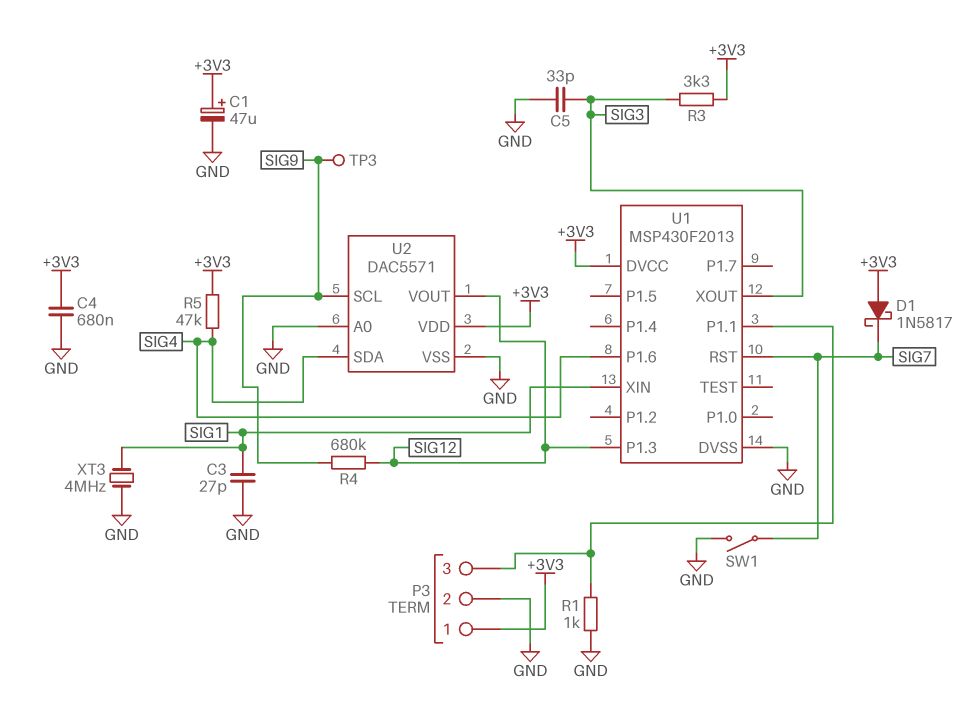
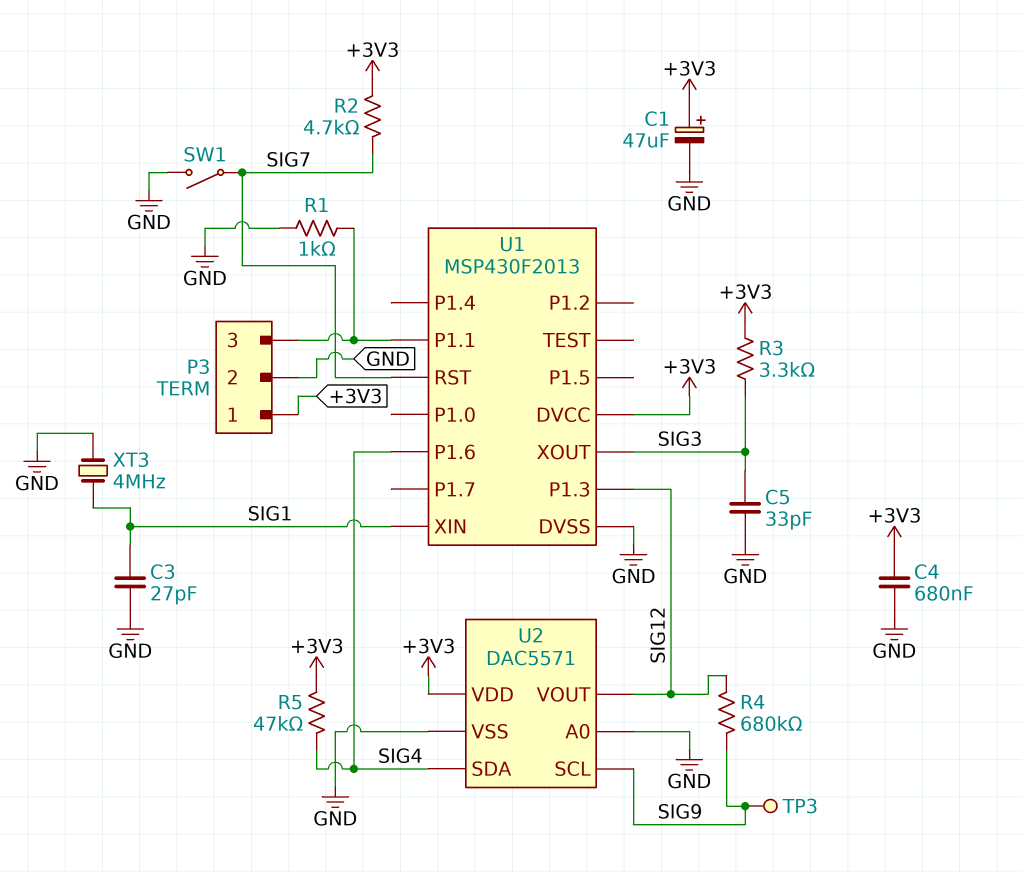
D1: schottky 1N5817 (A +3V3, K SIG7) -> none
R2: none -> 4.7k (+3V3, SIG7)

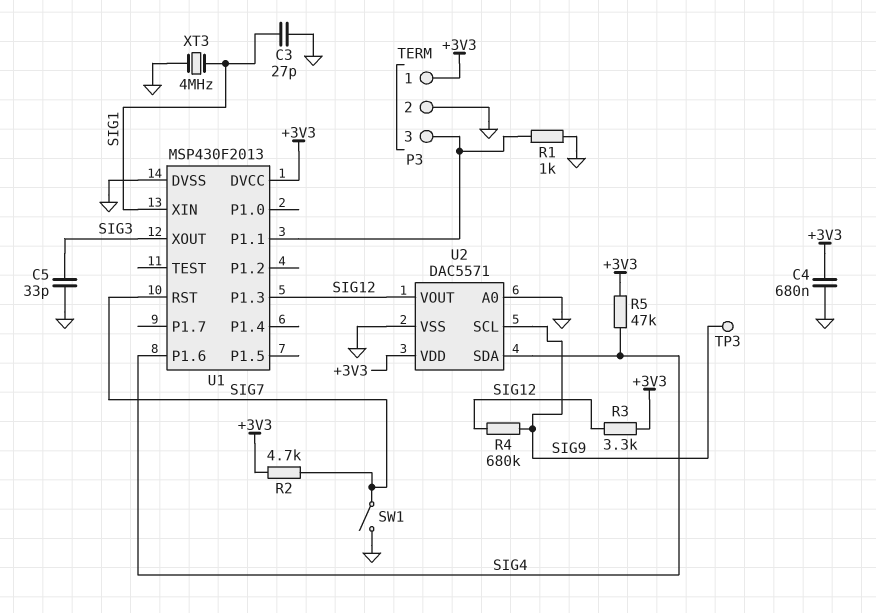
C1: 47uF (plus +3V3, minus GND) -> none
R3: 3.3k (+3V3, SIG3) -> 3.3k (+3V3, SIG12)

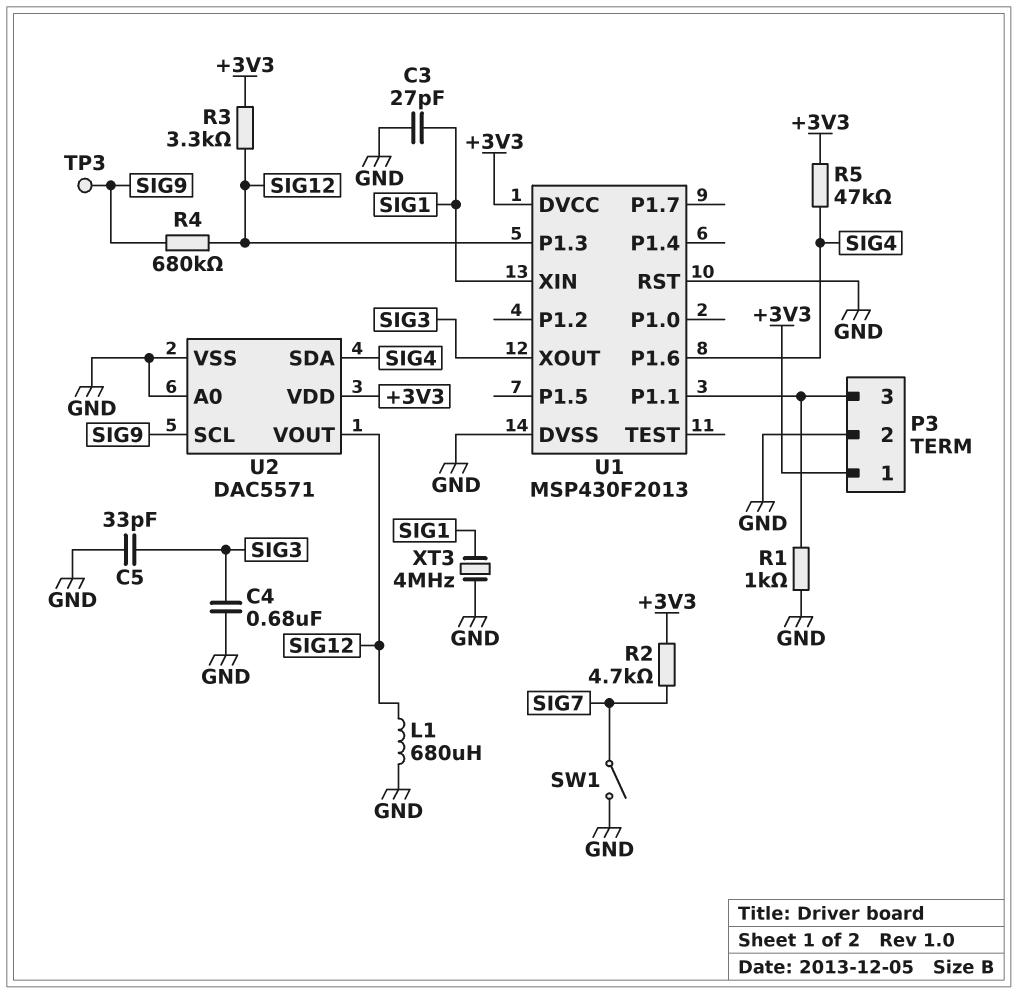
C4: 680nF (+3V3, GND) -> 680nF (GND, SIG3)
L1: none -> 680uH (GND, SIG12)
U1 pin RST: SIG7 -> GND

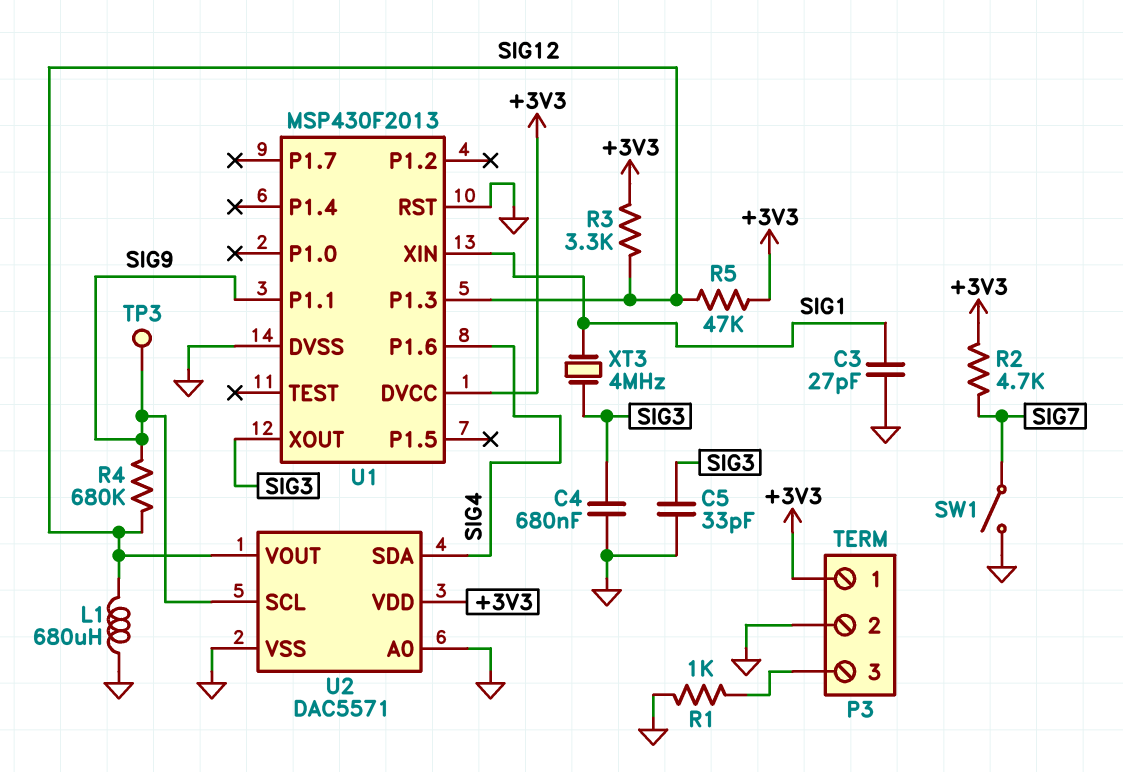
R5: 47k (+3V3, SIG4) -> 47k (+3V3, SIG12)
U1 pin P1.1: P3/3 -> SIG9
XT3: 4MHz (GND, SIG1) -> 4MHz (SIG1, SIG3)

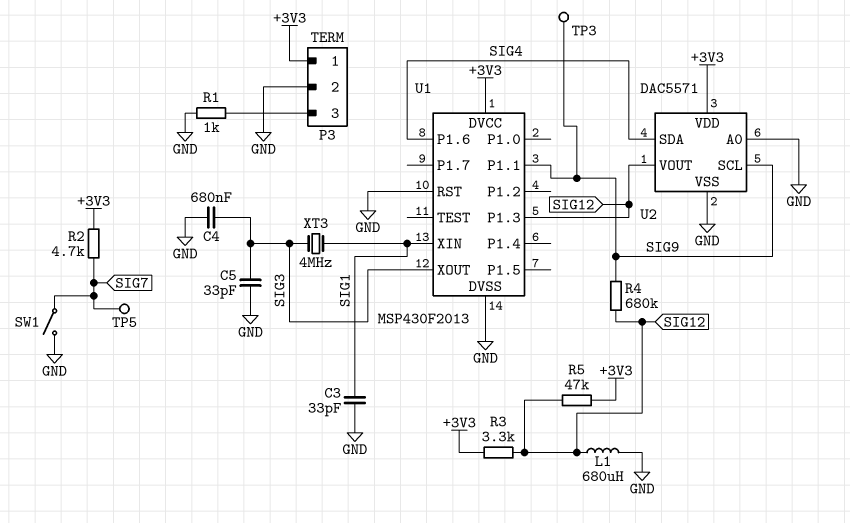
C3: 27pF (GND, SIG1) -> 33pF (GND, SIG1)
TP5: none -> test point (SIG7)

